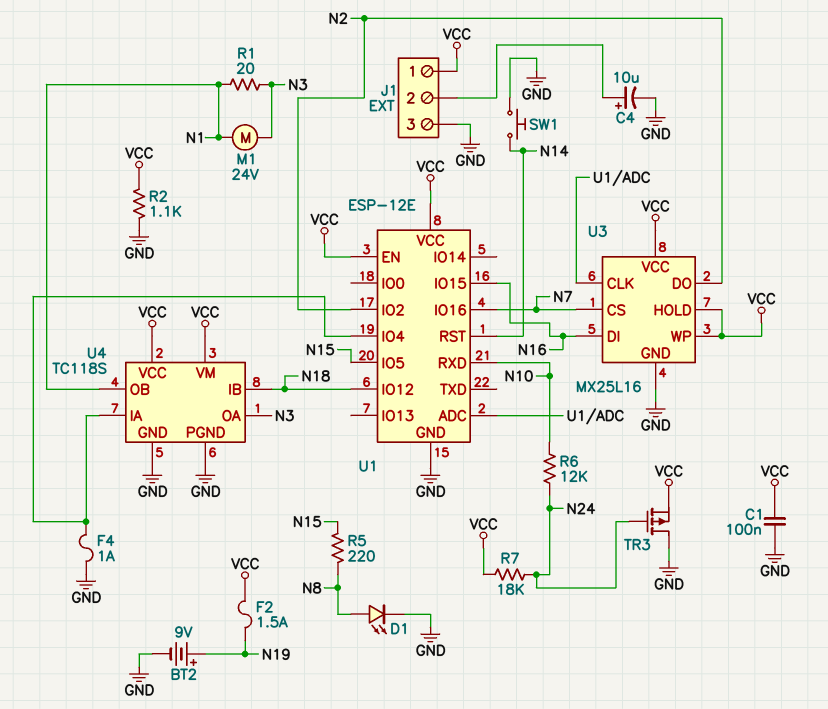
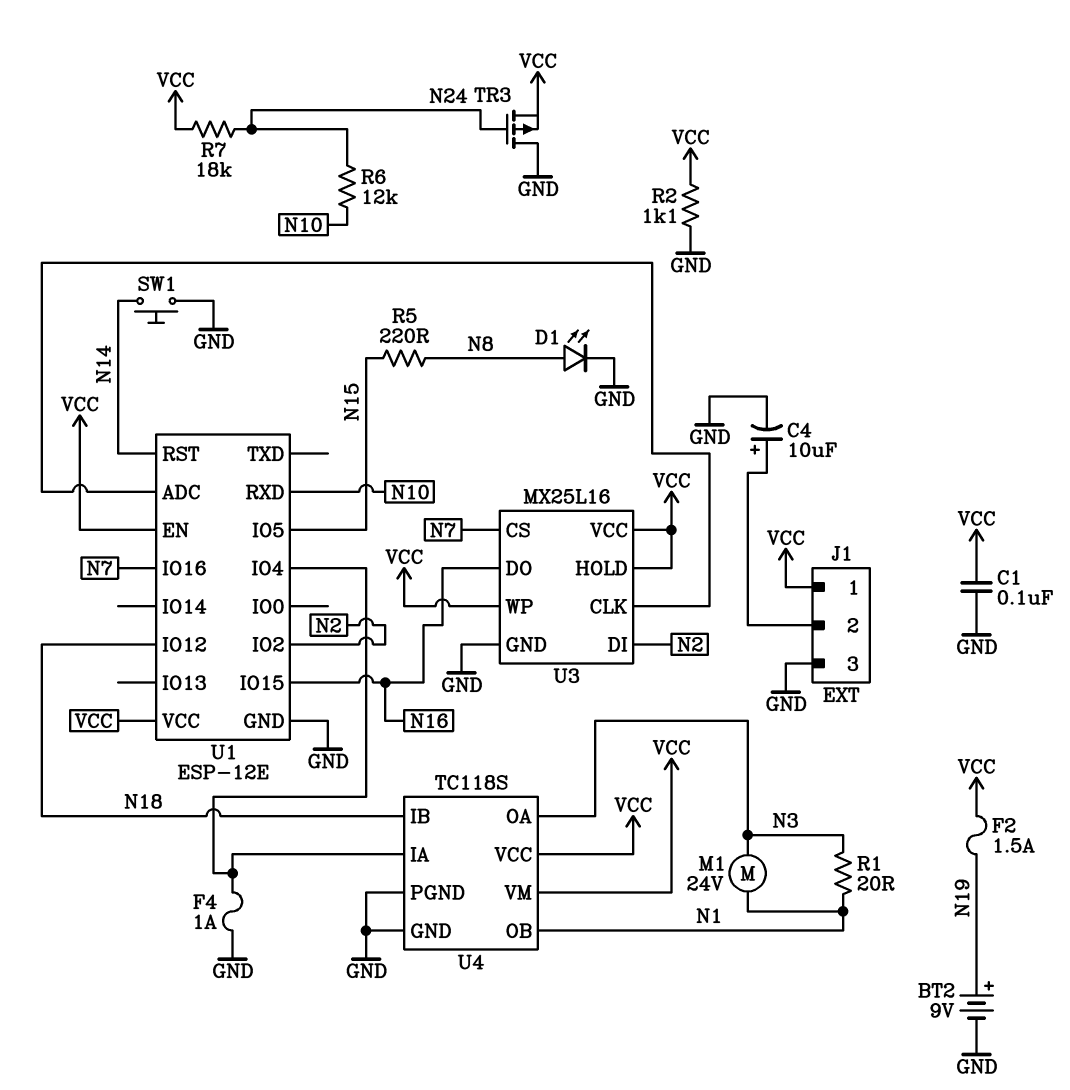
U3 pin DI: N16 -> N2
U3 pin DO: N2 -> N16

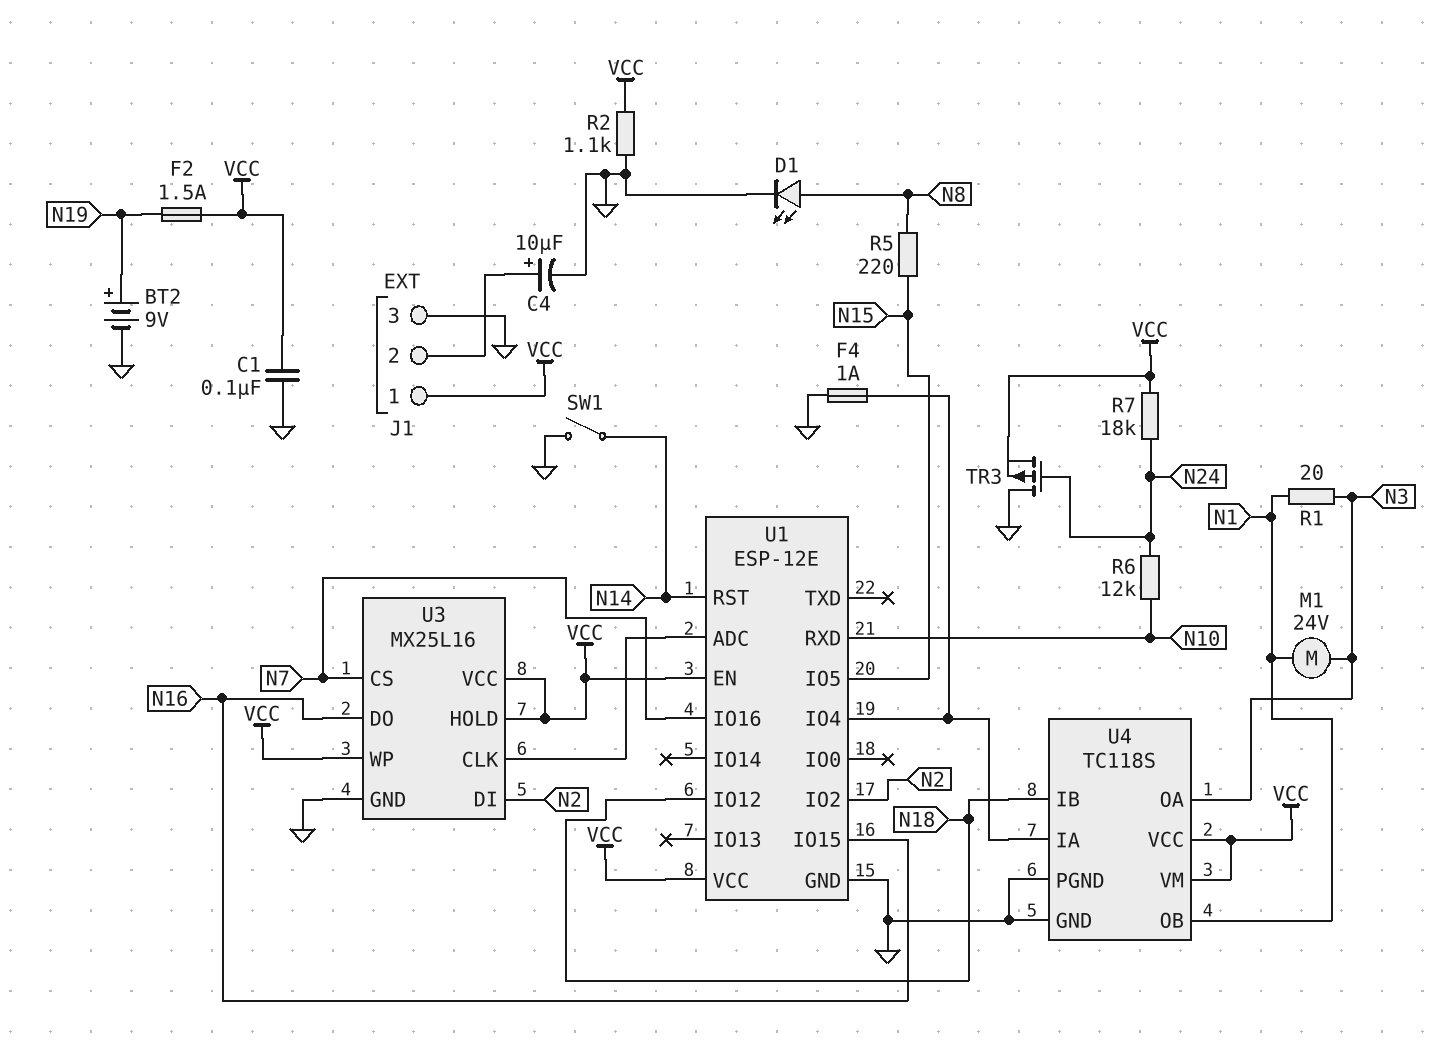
SW1: button (GND, N14) -> switch (GND, N14)

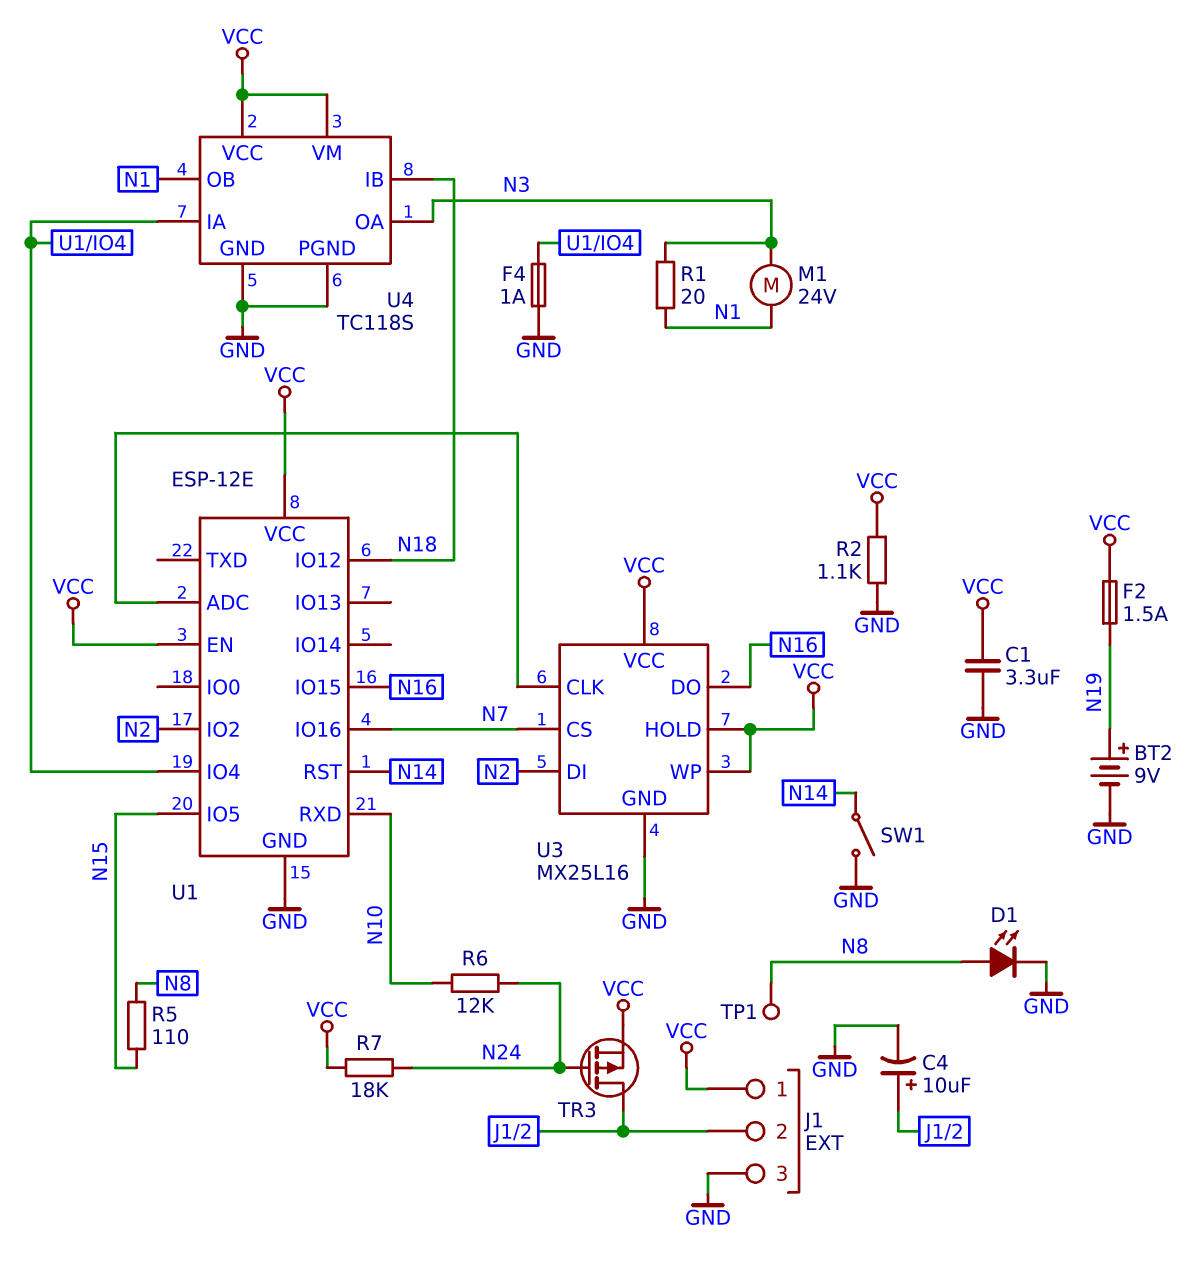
C1: 100nF (GND, VCC) -> 3.3uF (GND, VCC)
R5: 220 (N8, N15) -> 110 (N8, N15)
TP1: none -> test point (N8)
TR3: PMOS (G N24, D GND, S VCC) -> PMOS (G N24, D J1/2, S VCC)

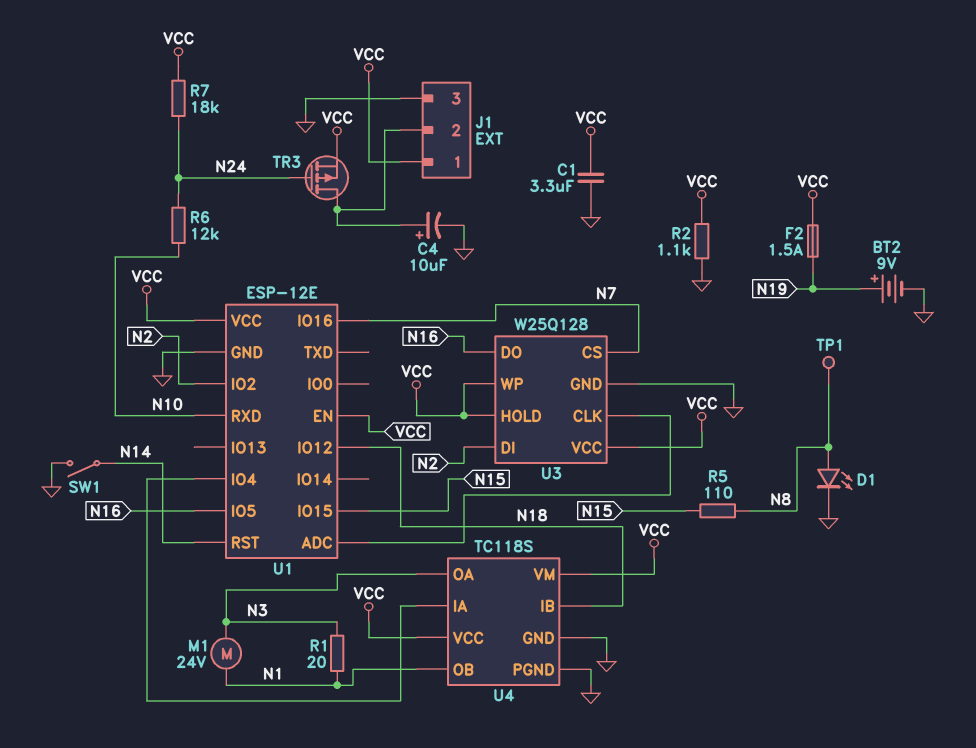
F4: 1A (GND, U1/IO4) -> none
U1 pin IO5: N15 -> N16
U1 pin IO15: N16 -> N15
U3: MX25L16 -> W25Q128

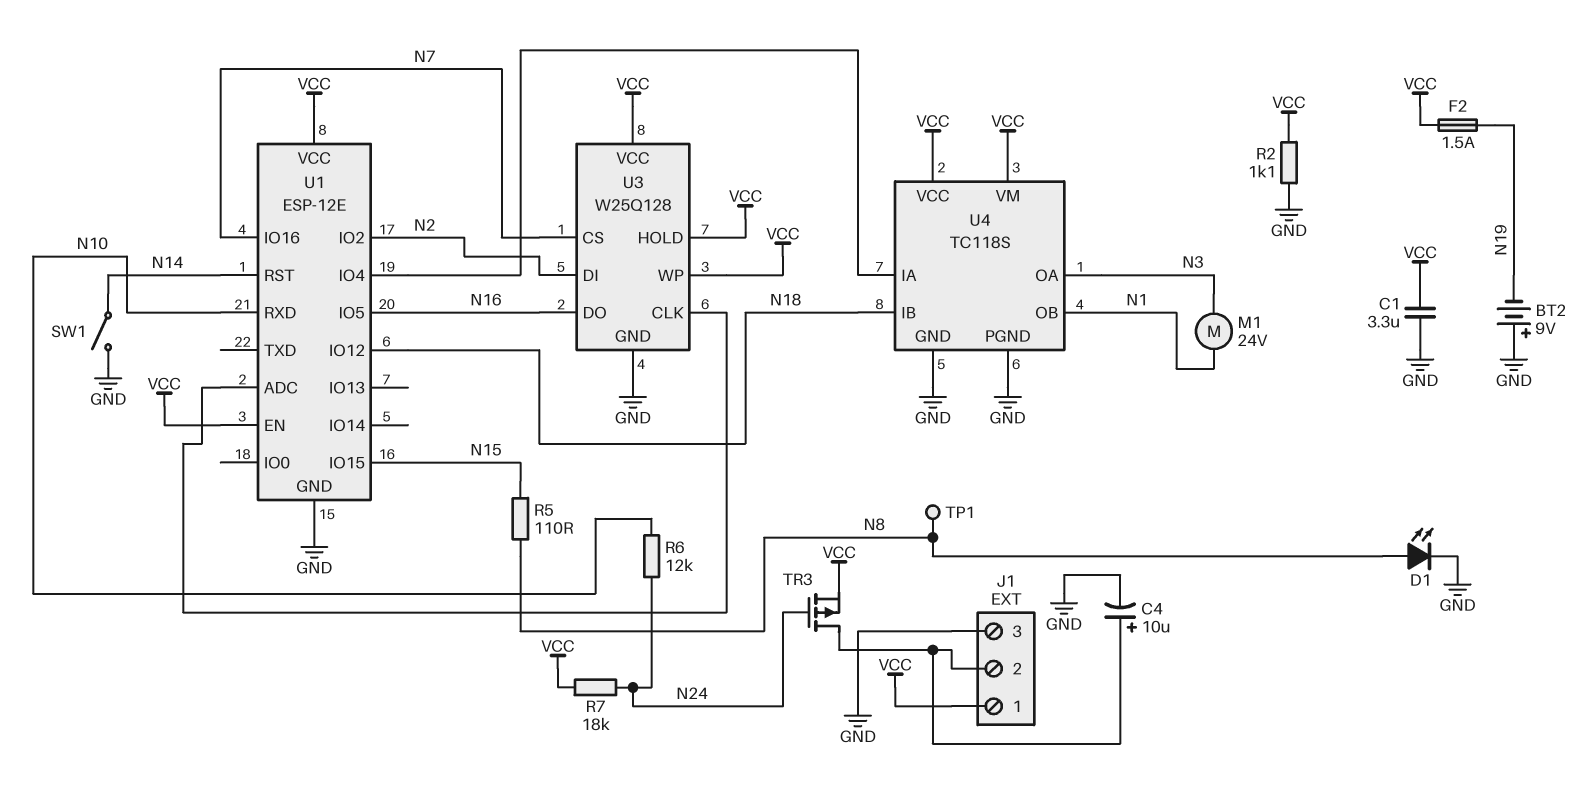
BT2: 9V (plus N19, minus GND) -> 9V (plus GND, minus N19)
R1: 20 (N1, N3) -> none

